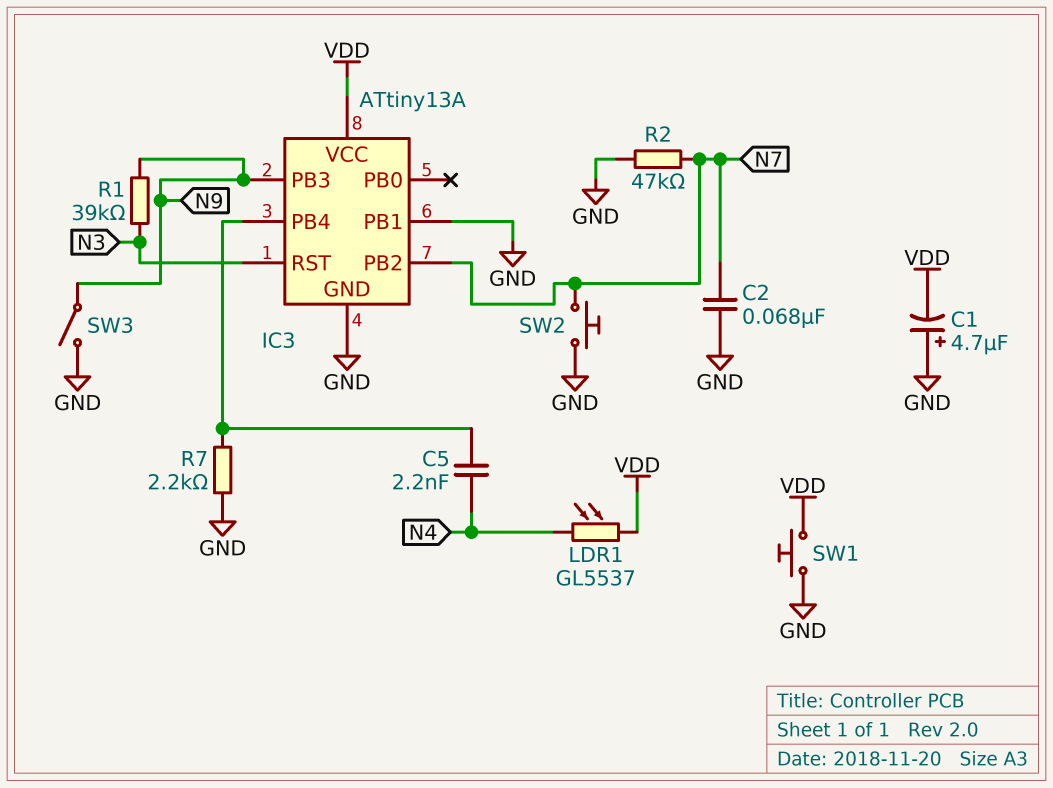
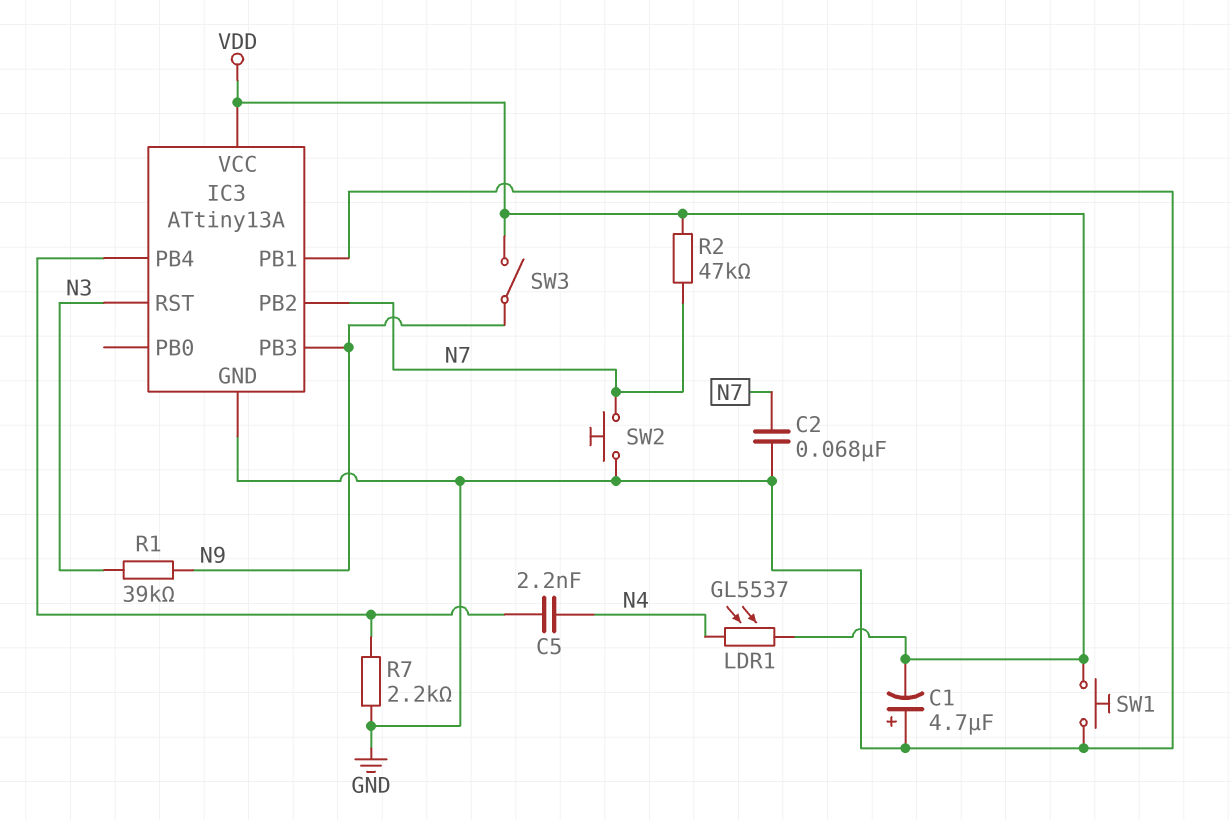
R2: 47k (GND, N7) -> 47k (N7, VDD)
SW3: switch (GND, N9) -> switch (N9, VDD)

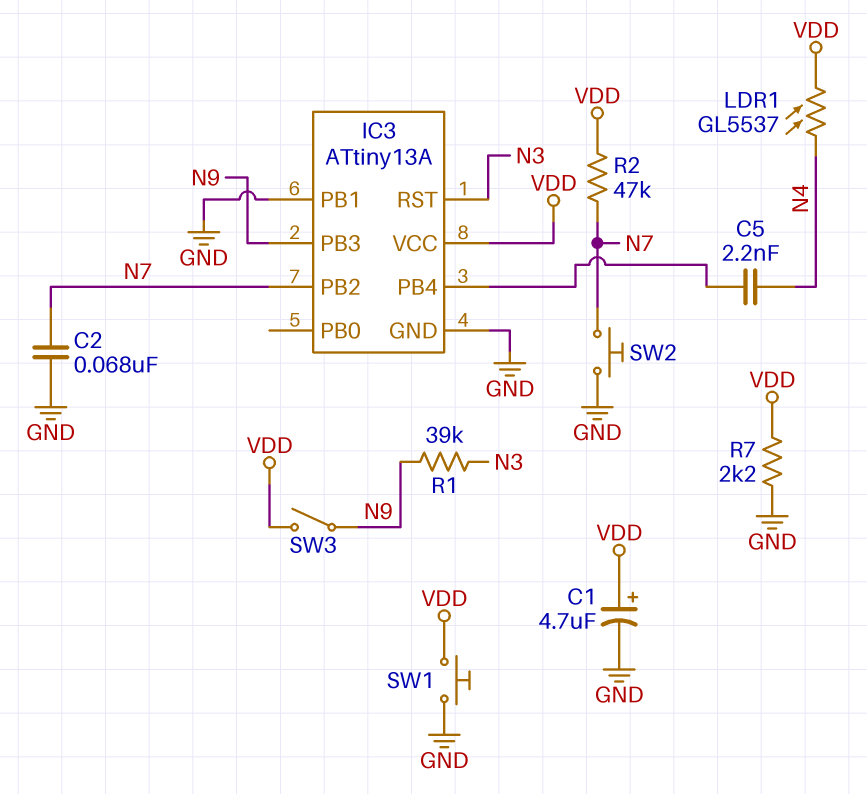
C1: 4.7uF (plus GND, minus VDD) -> 4.7uF (plus VDD, minus GND)
R7: 2.2k (GND, IC3/PB4) -> 2.2k (GND, VDD)

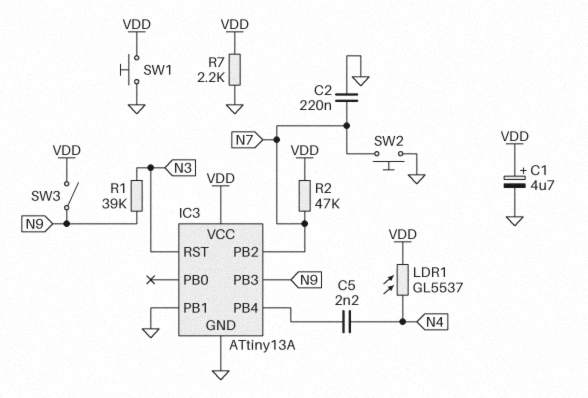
C2: 68nF (GND, N7) -> 220nF (GND, N7)

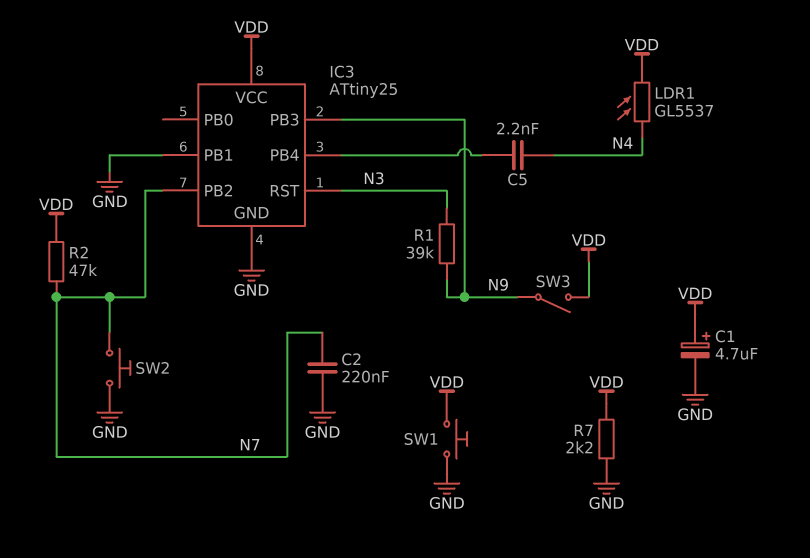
IC3: ATtiny13A -> ATtiny25

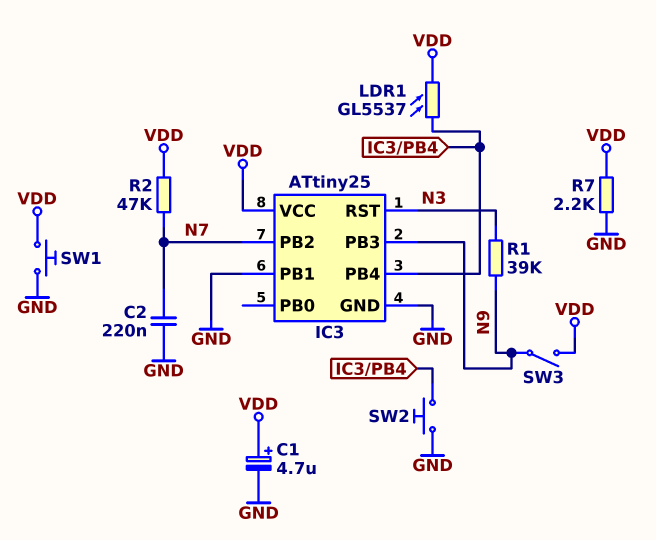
C5: 2.2nF (IC3/PB4, N4) -> none
LDR1: GL5537 (N4, VDD) -> GL5537 (IC3/PB4, VDD)
SW2: button (GND, N7) -> button (GND, IC3/PB4)

